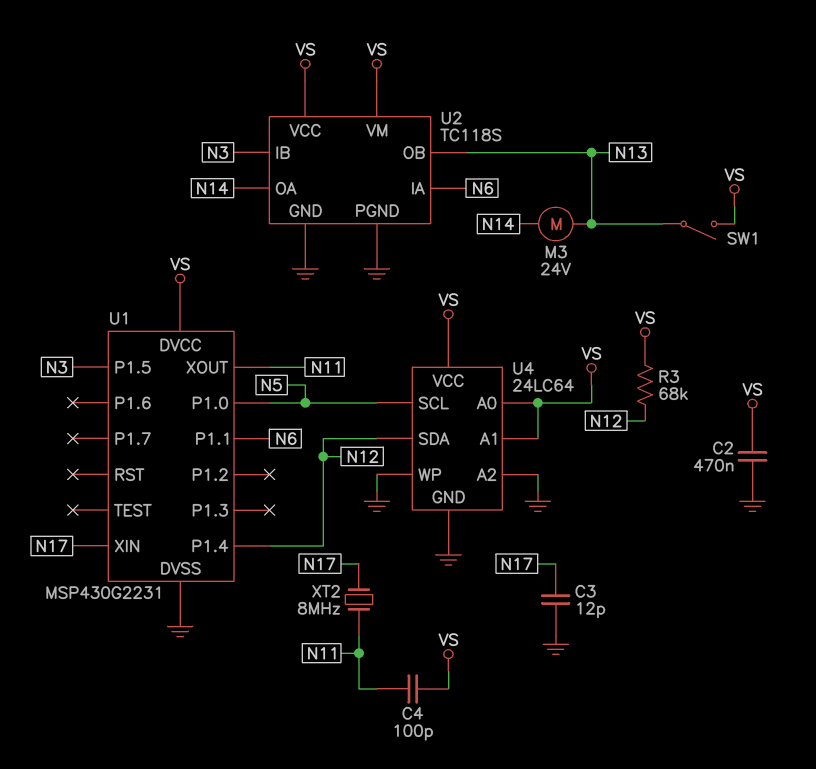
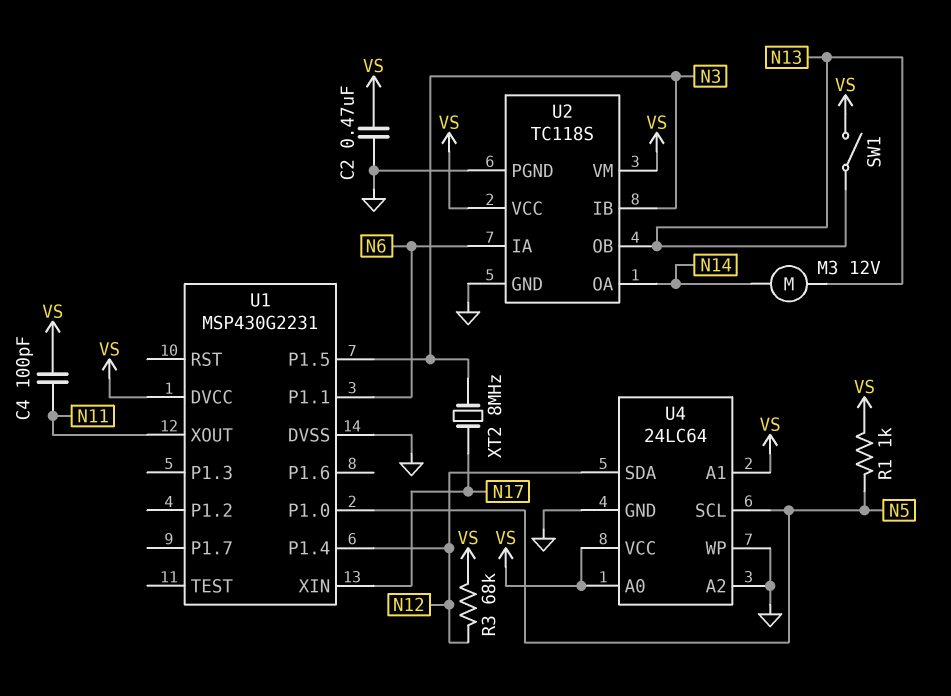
C3: 12pF (GND, N17) -> none
M3: motor 24V (N13, N14) -> motor 12V (N13, N14)
R1: none -> 1k (N5, VS)
XT2: 8MHz (N11, N17) -> 8MHz (N3, N17)

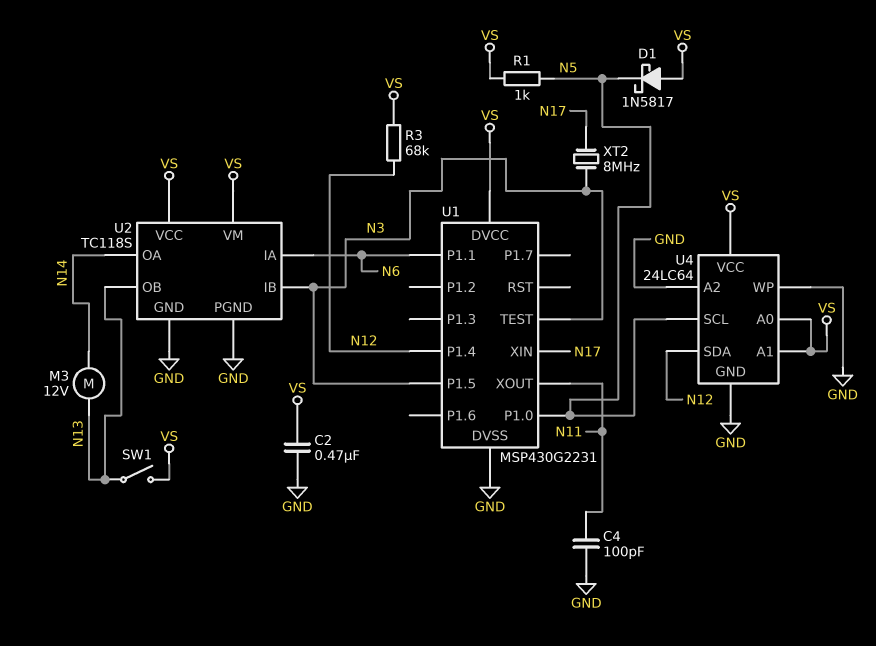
C4: 100pF (N11, VS) -> 100pF (GND, N11)
D1: none -> schottky 1N5817 (A VS, K N5)
U1 pin TEST: none -> N3

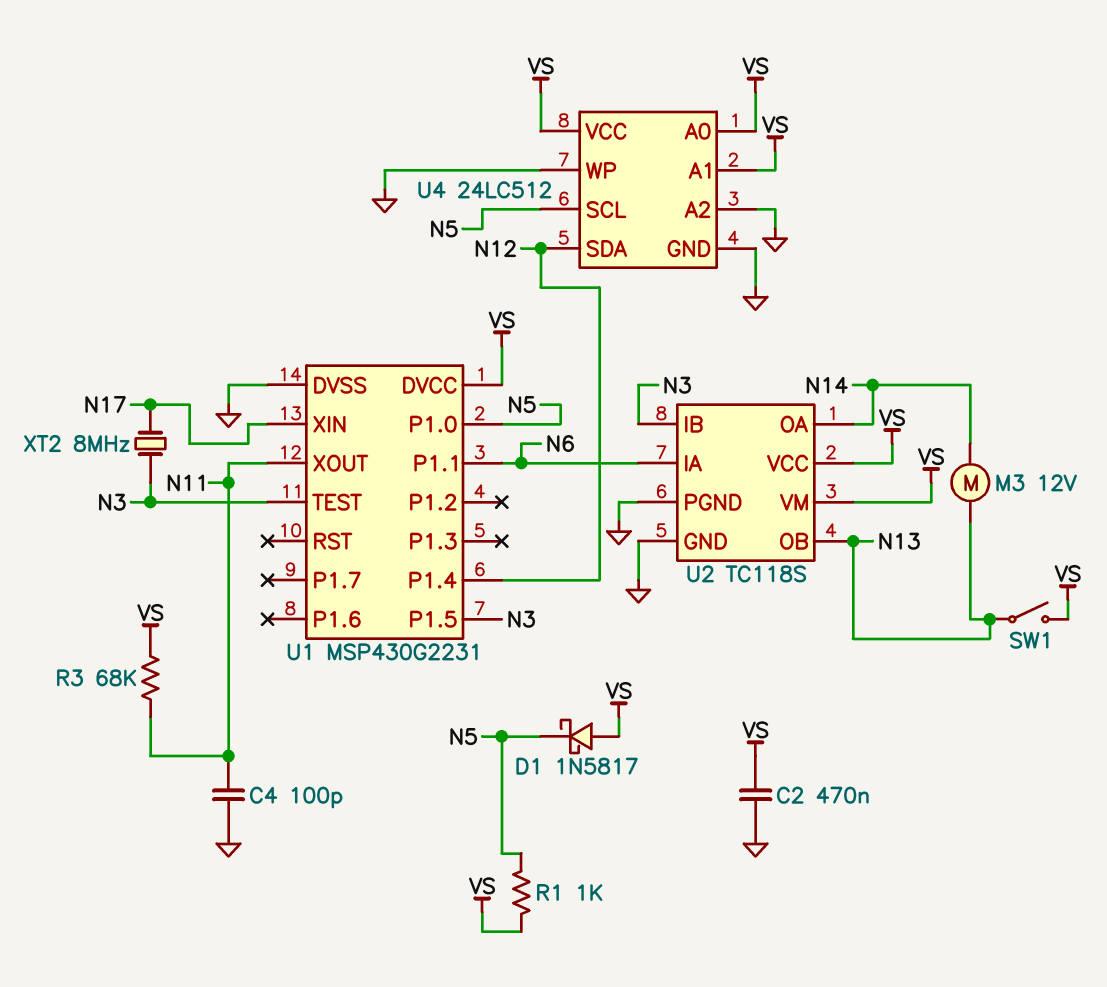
R3: 68k (N12, VS) -> 68k (N11, VS)
U4: 24LC64 -> 24LC512

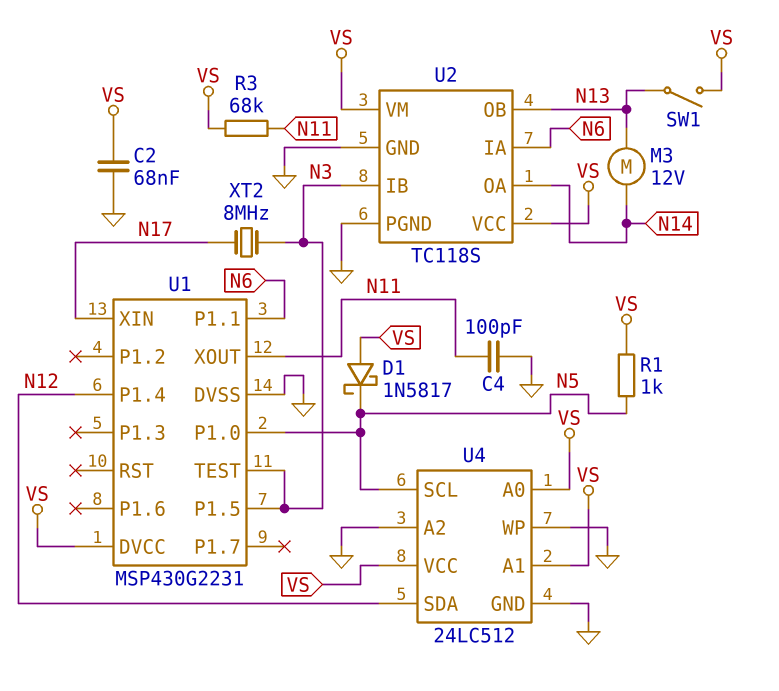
C2: 470nF (GND, VS) -> 68nF (GND, VS)

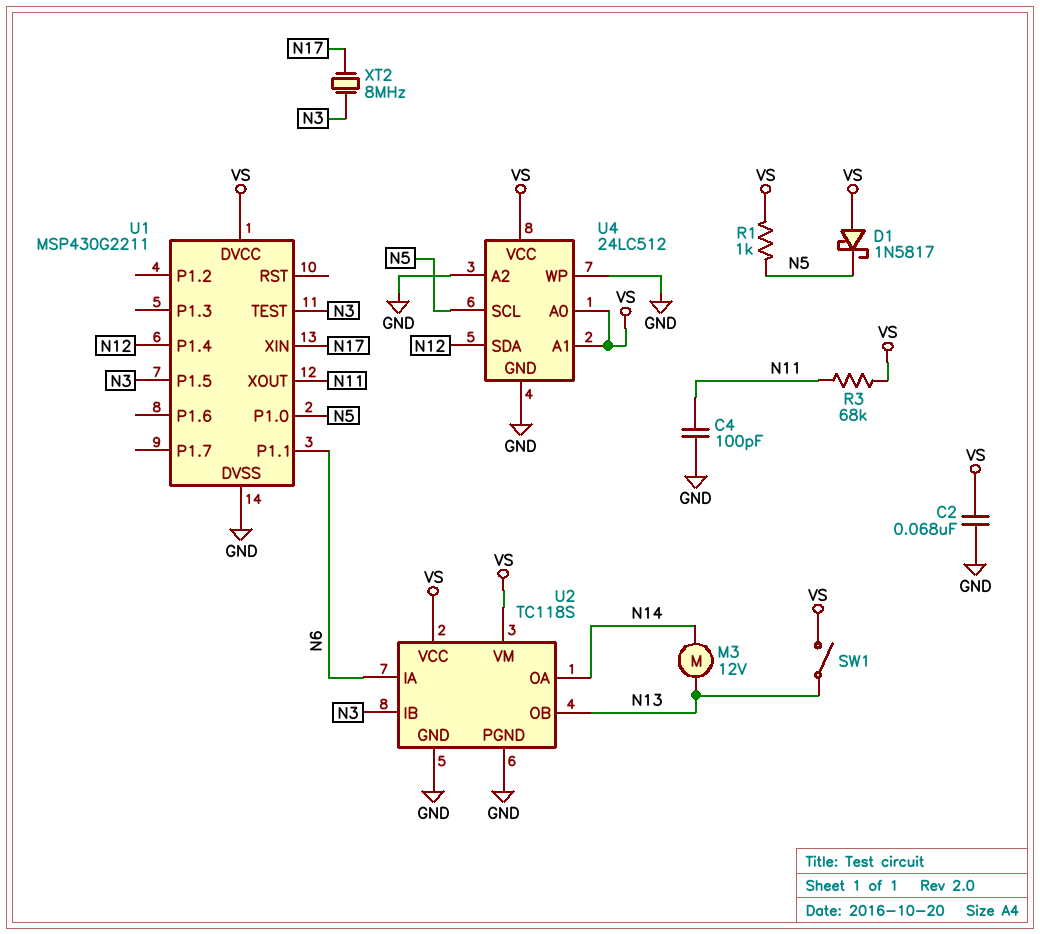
U1: MSP430G2231 -> MSP430G2211

